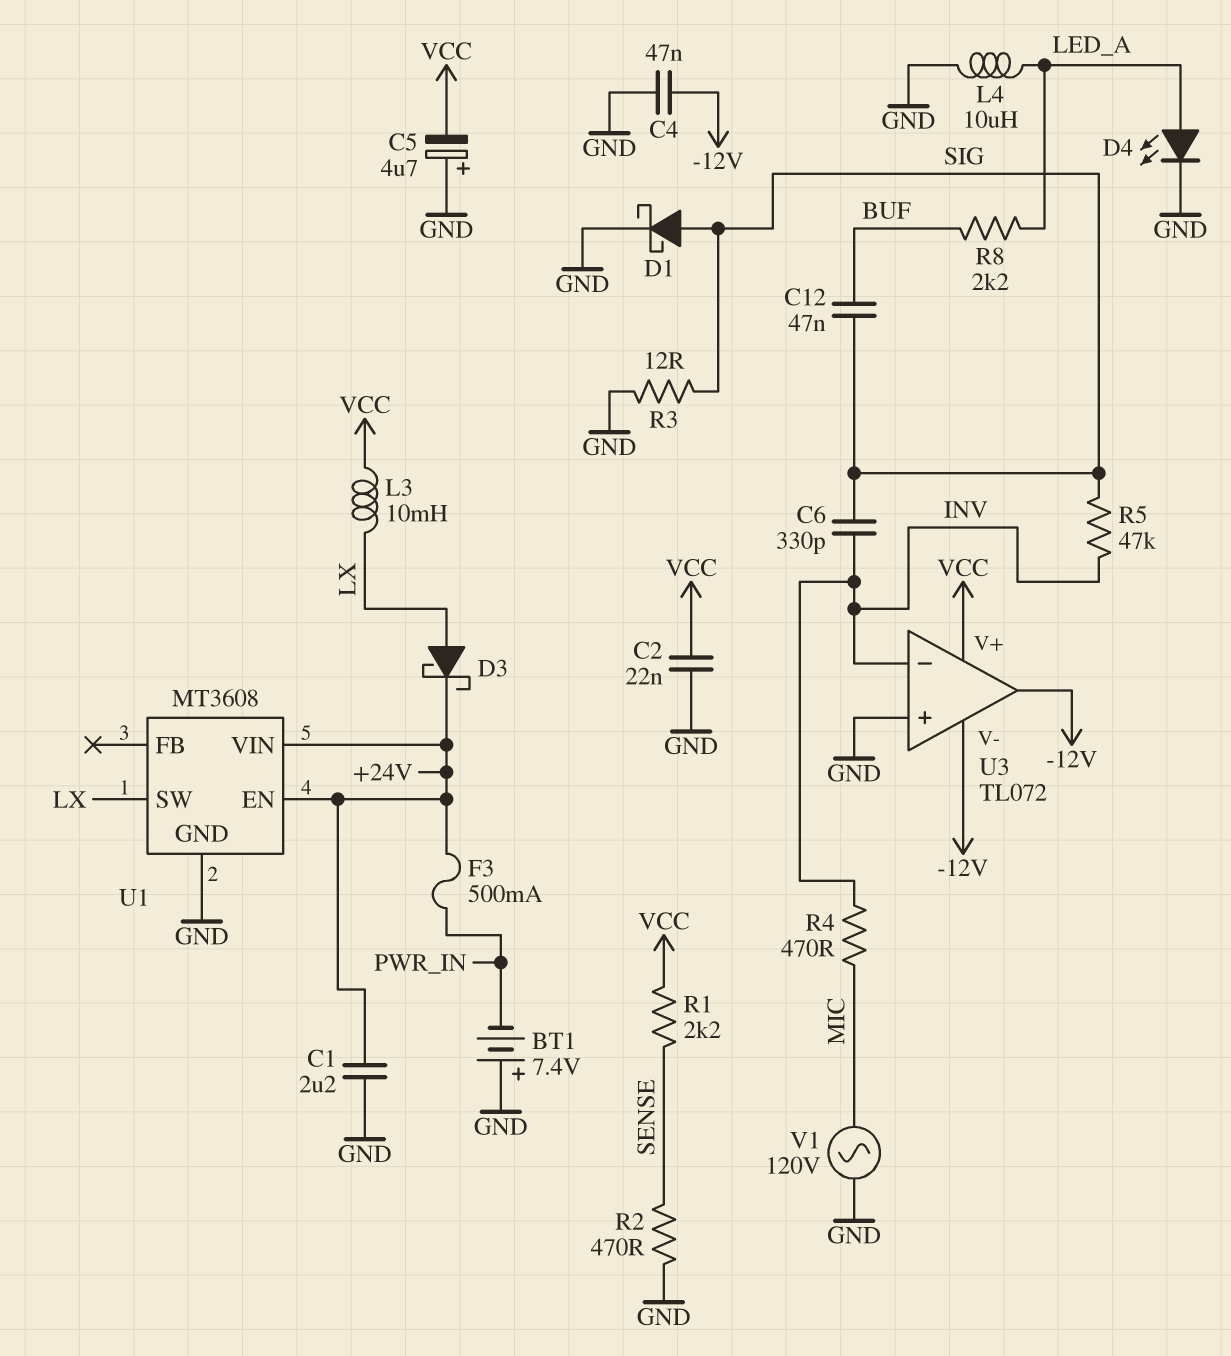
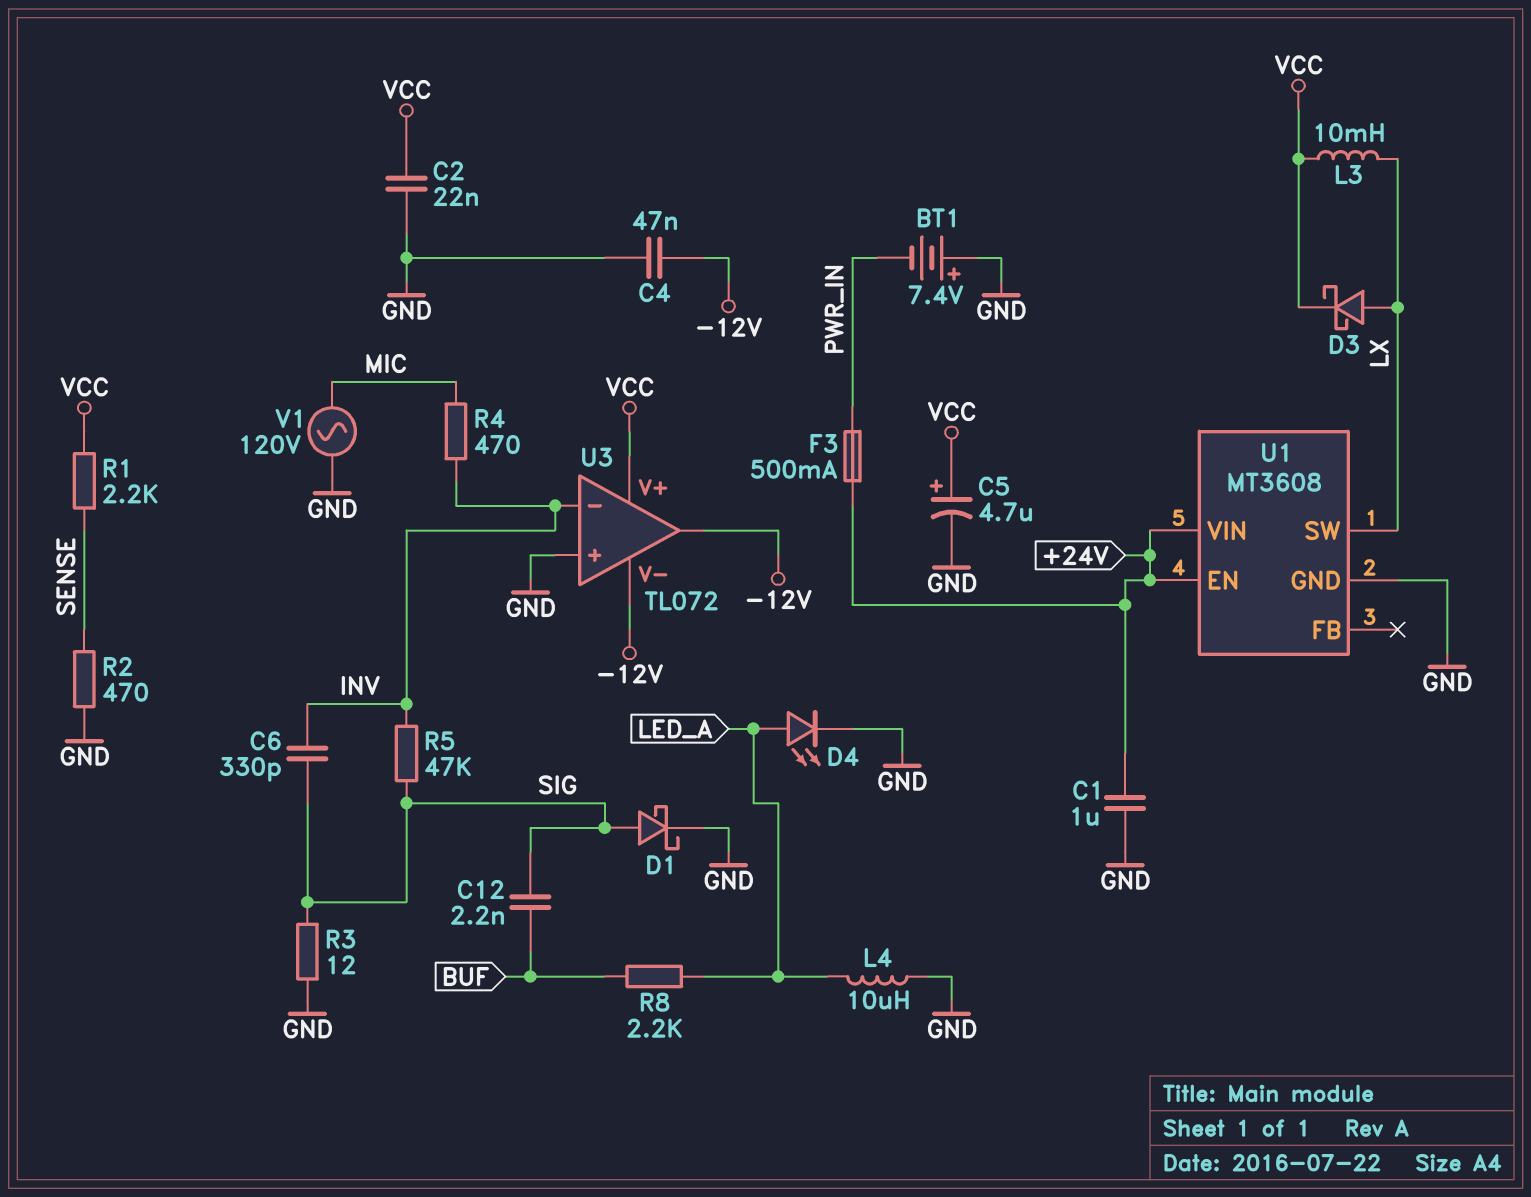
C1: 2.2uF (+24V, GND) -> 1uF (+24V, GND)
C5: 4.7uF (plus GND, minus VCC) -> 4.7uF (plus VCC, minus GND)
C12: 47nF (BUF, SIG) -> 2.2nF (BUF, SIG)
D3: schottky (A LX, K +24V) -> schottky (A LX, K VCC)

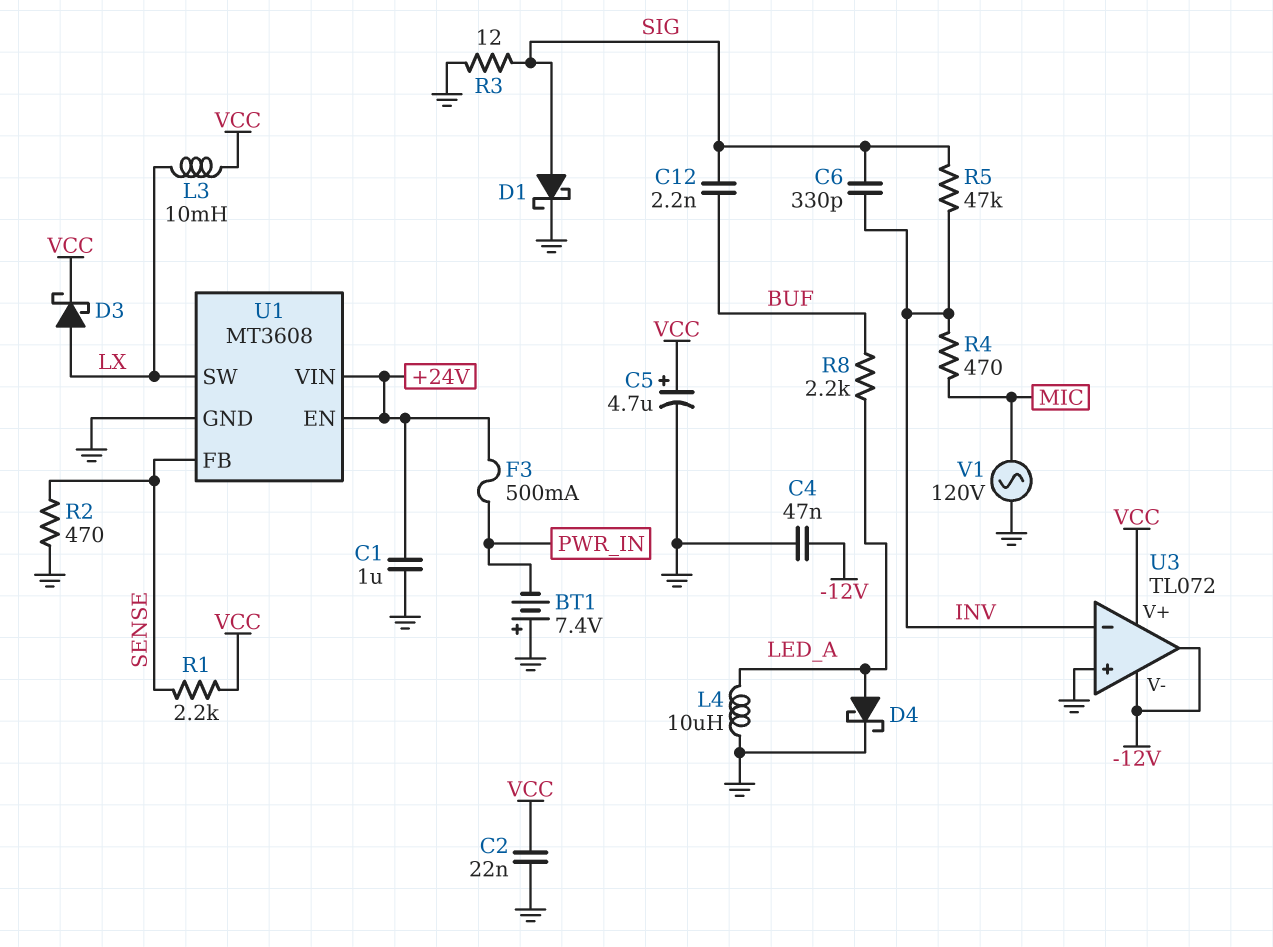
D4: LED (A LED_A, K GND) -> schottky (A LED_A, K GND)
U1 pin FB: none -> SENSE

